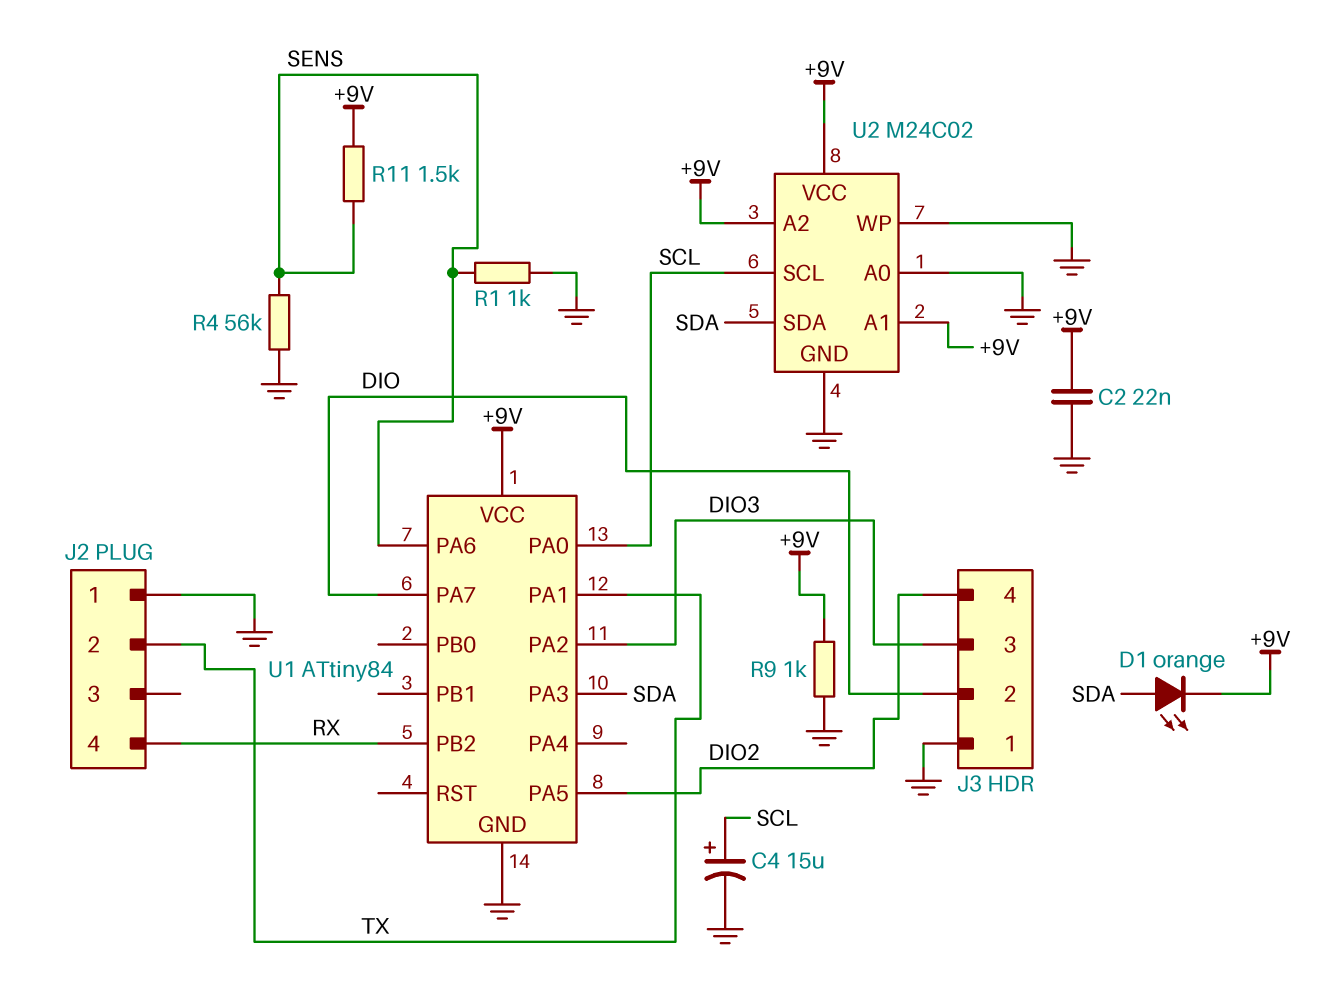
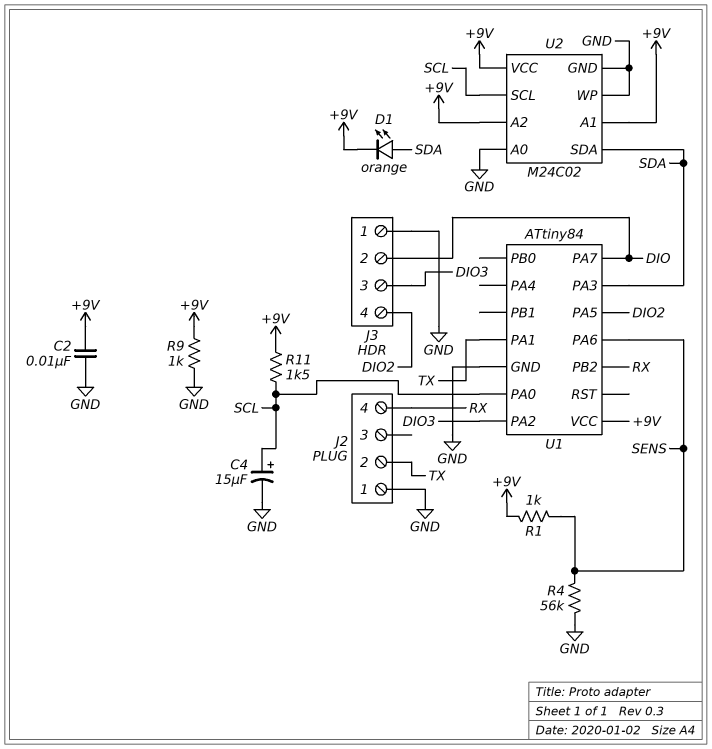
C2: 22nF (+9V, GND) -> 10nF (+9V, GND)
R1: 1k (GND, SENS) -> 1k (+9V, SENS)
R11: 1.5k (+9V, SENS) -> 1.5k (+9V, SCL)

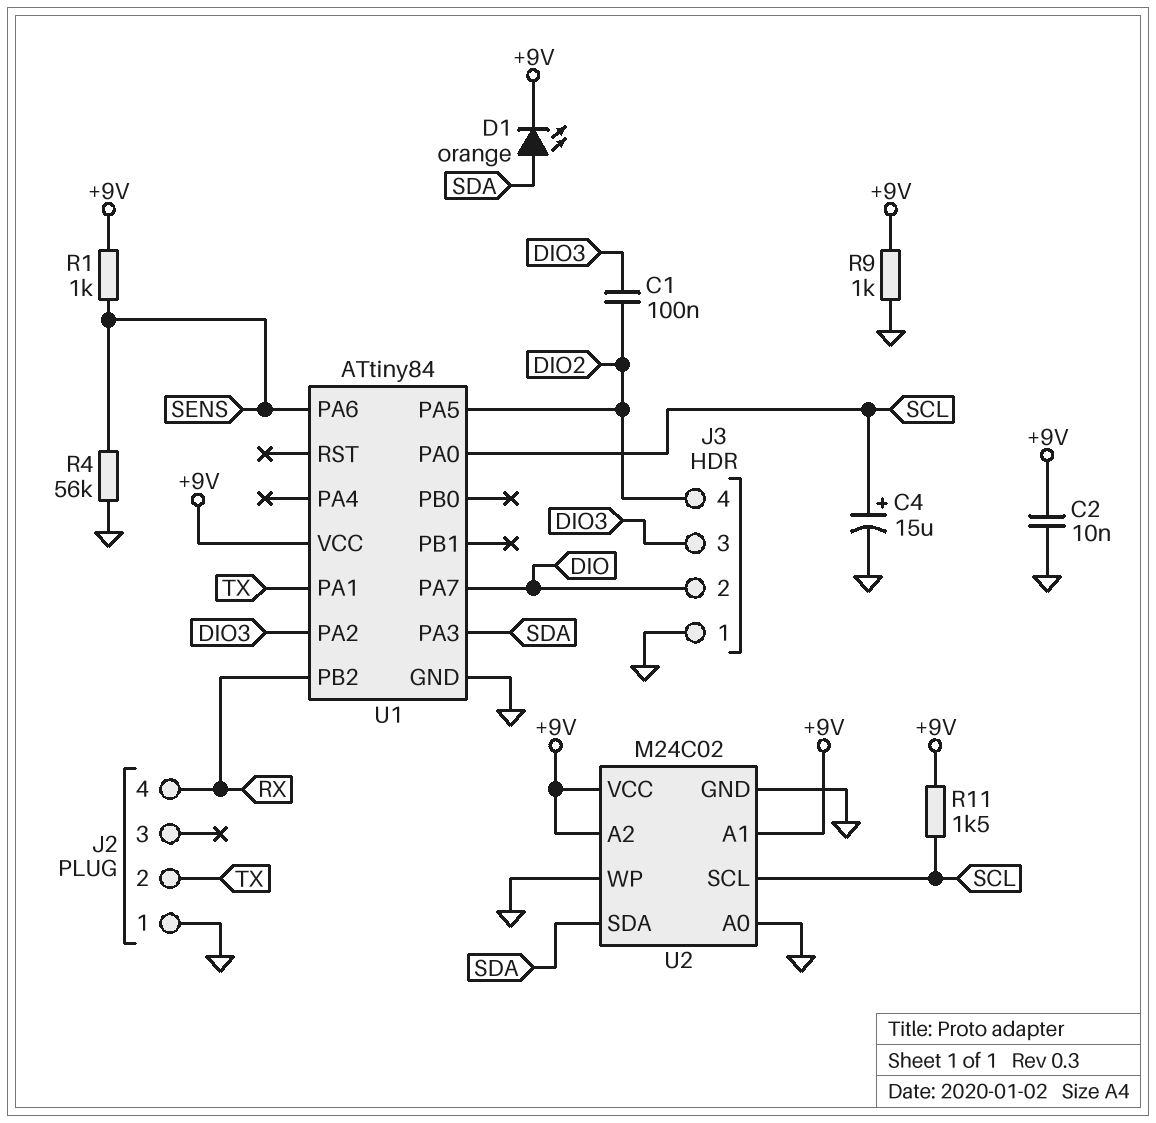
C1: none -> 100nF (DIO2, DIO3)

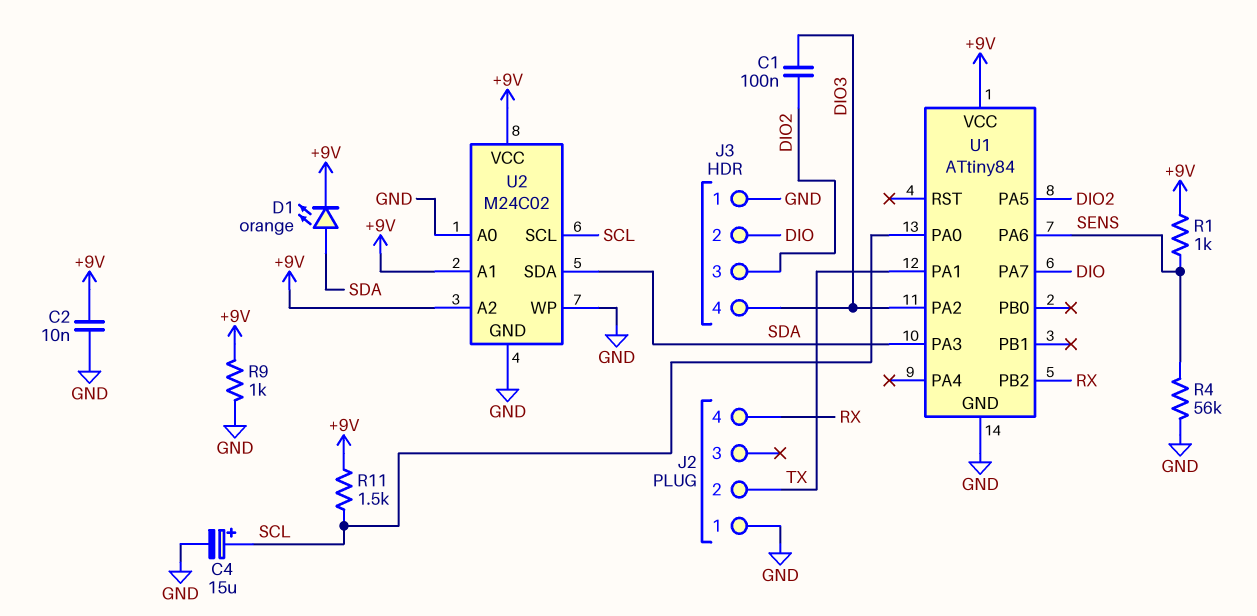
J3 pin 3: DIO3 -> DIO2
J3 pin 4: DIO2 -> DIO3

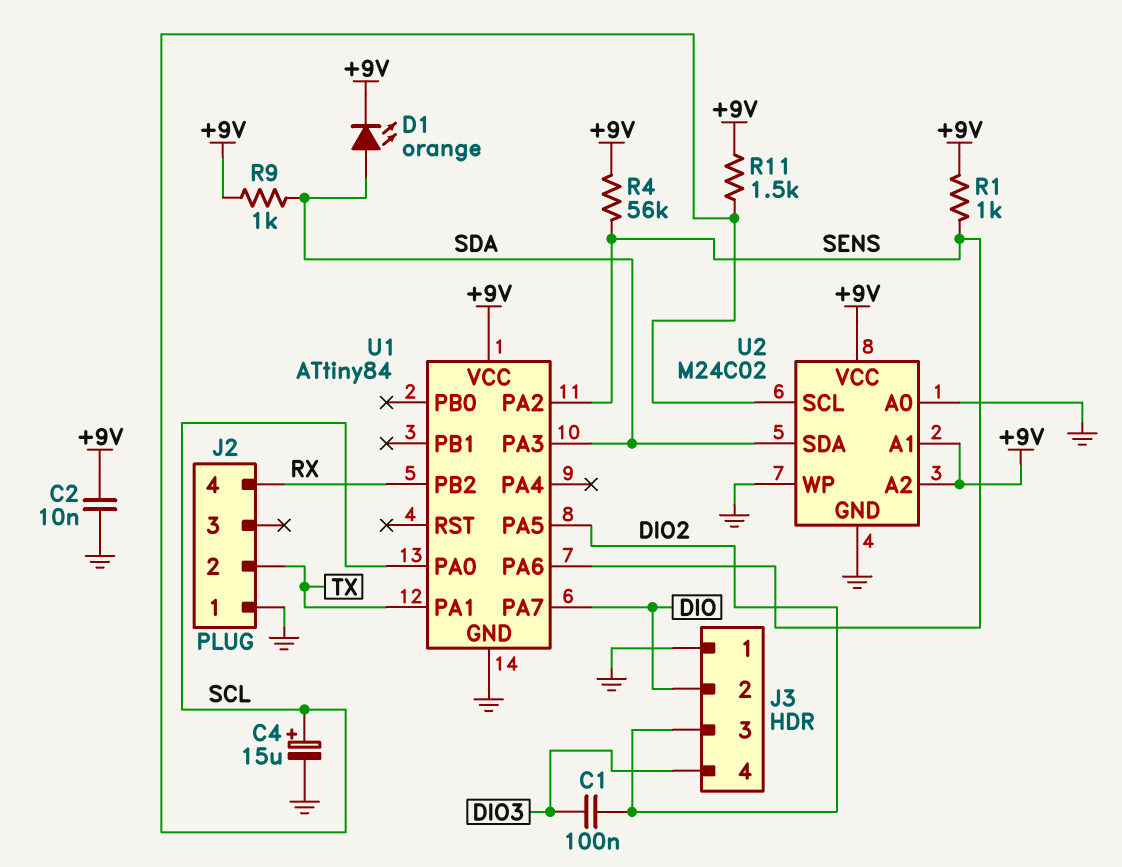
R4: 56k (GND, SENS) -> 56k (+9V, SENS)
R9: 1k (+9V, GND) -> 1k (+9V, SDA)
U1 pin PA2: DIO3 -> SENS

